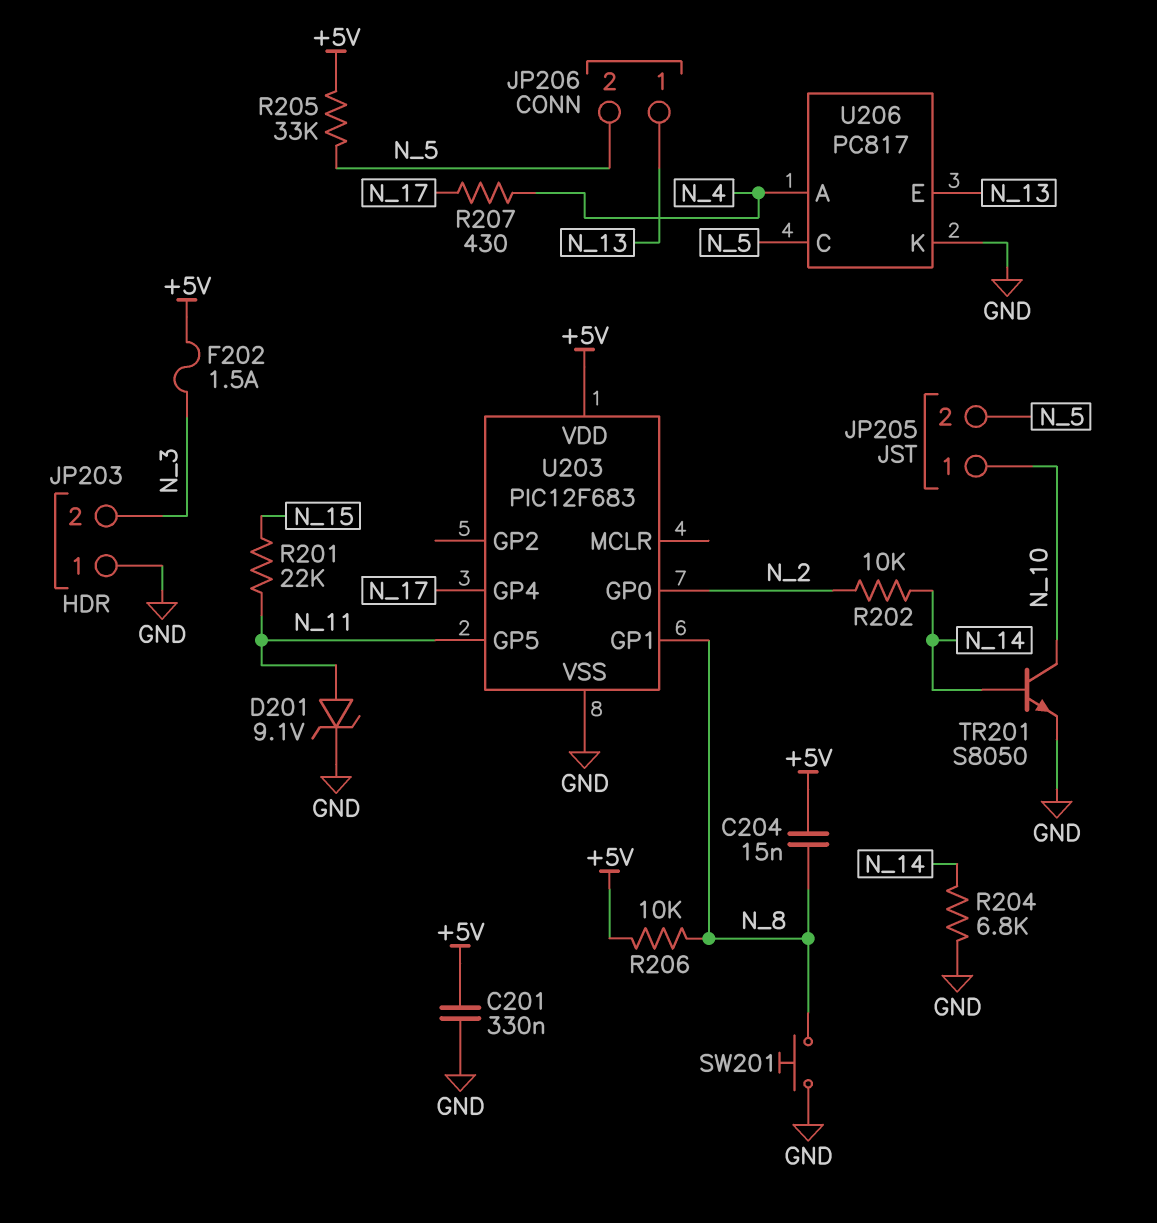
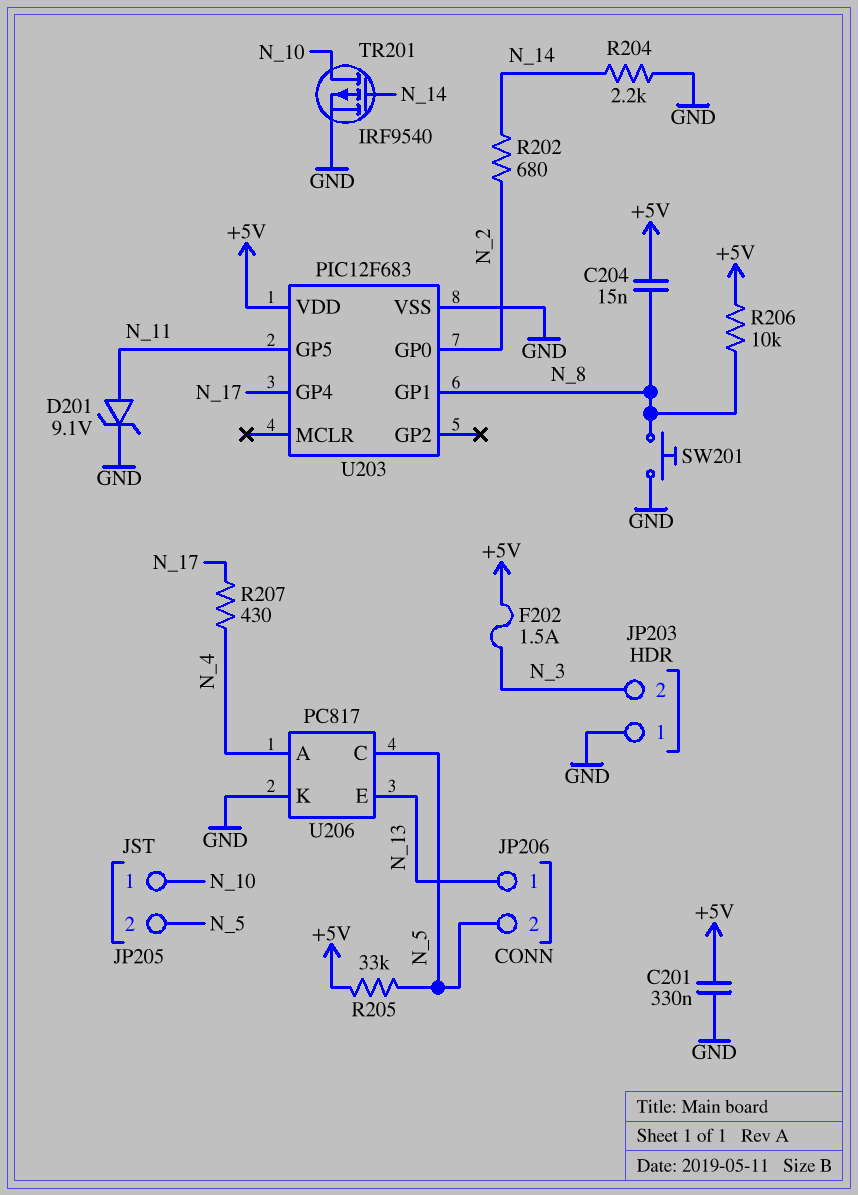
R201: 22k (N_11, N_15) -> none
R202: 10k (N_2, N_14) -> 680 (N_2, N_14)
R204: 6.8k (GND, N_14) -> 2.2k (GND, N_14)
TR201: NPN S8050 (B N_14, C N_10, E GND) -> PMOS IRF9540 (G N_14, D N_10, S GND)

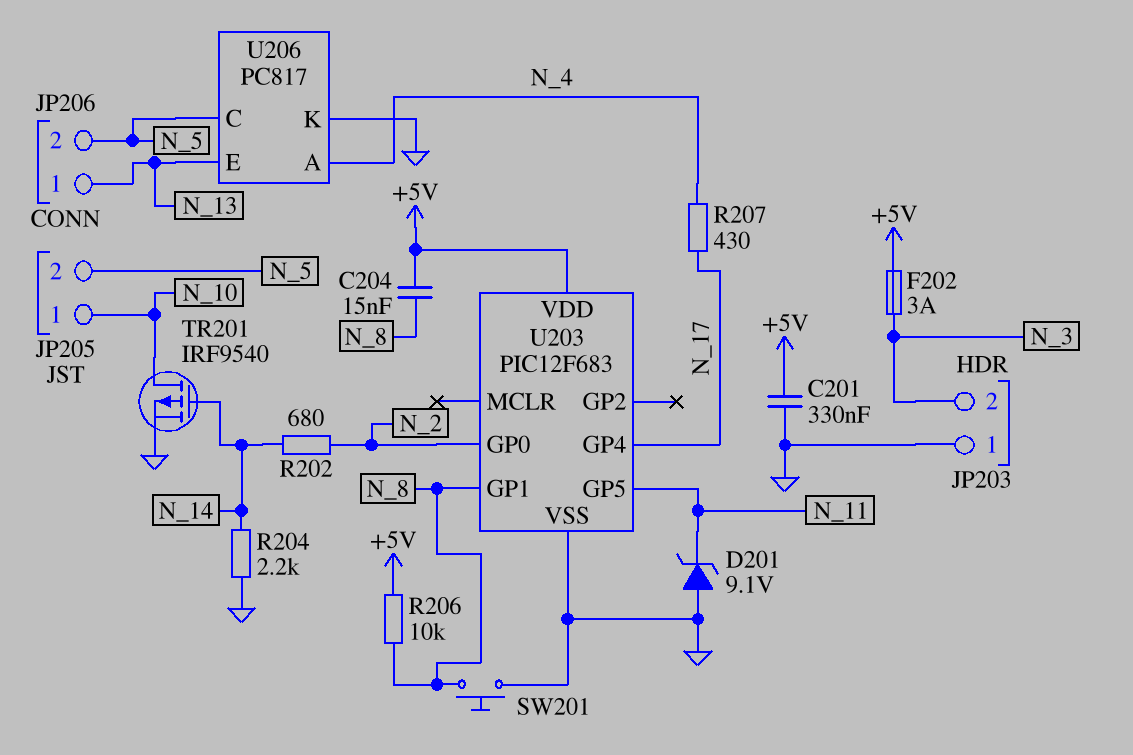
D201: zener 9.1V (A N_11, K GND) -> zener 9.1V (A GND, K N_11)
F202: 1.5A (+5V, N_3) -> 3A (+5V, N_3)
R205: 33k (+5V, N_5) -> none

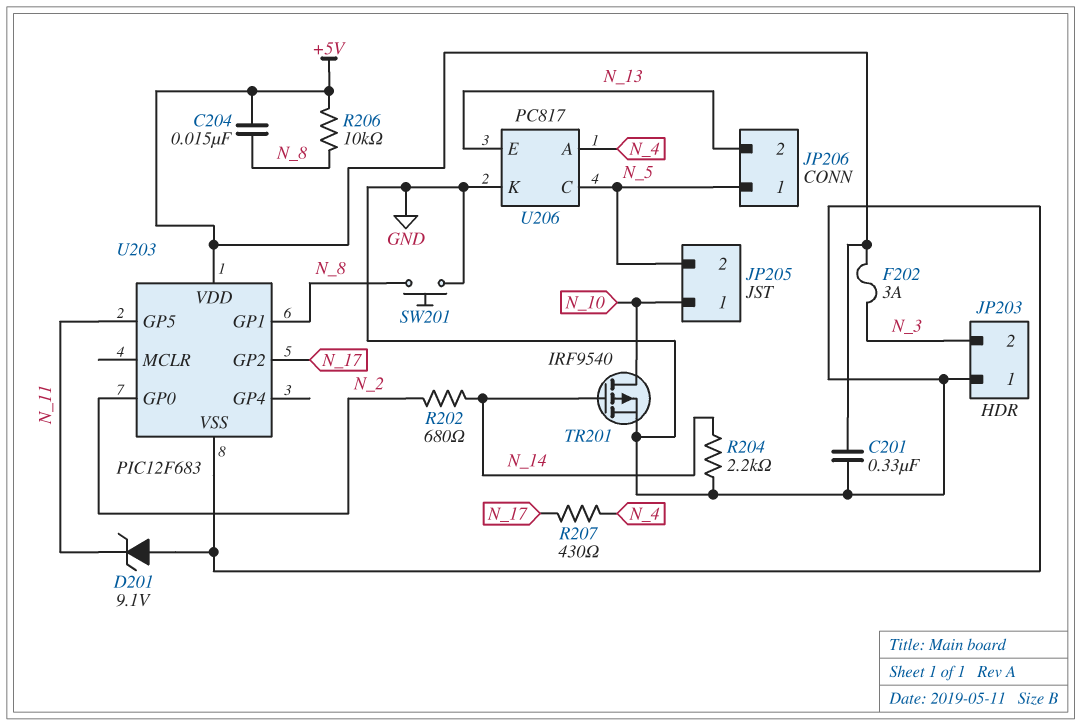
JP206 pin 1: N_13 -> N_5
JP206 pin 2: N_5 -> N_13
U203 pin GP2: none -> N_17
U203 pin GP4: N_17 -> none

